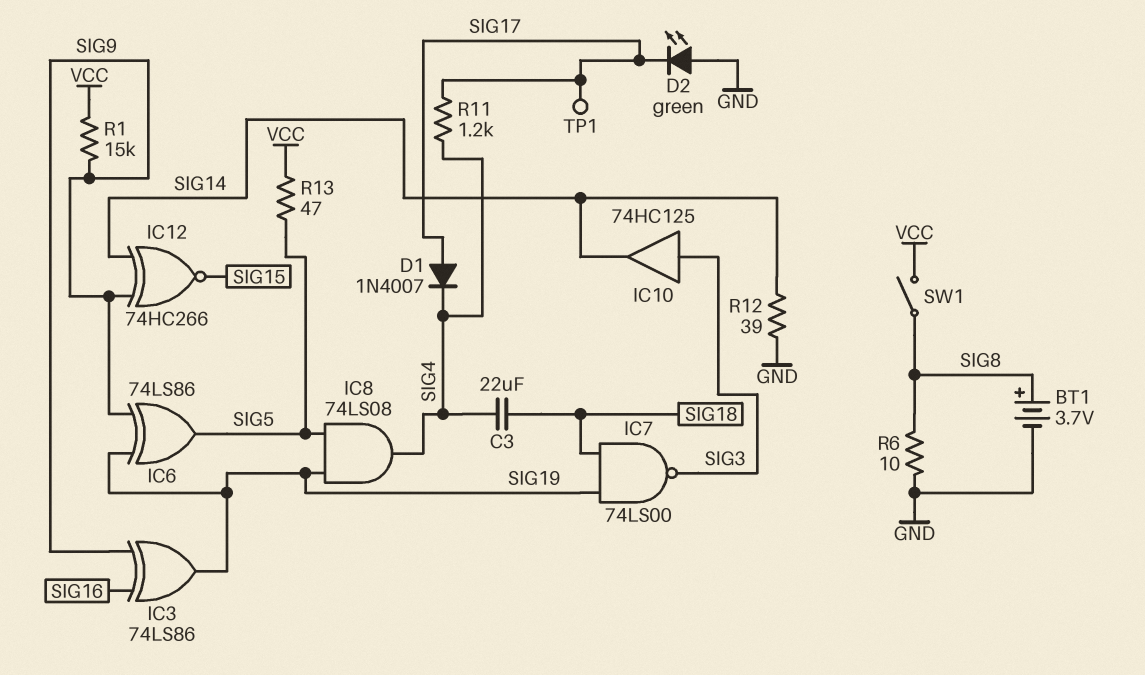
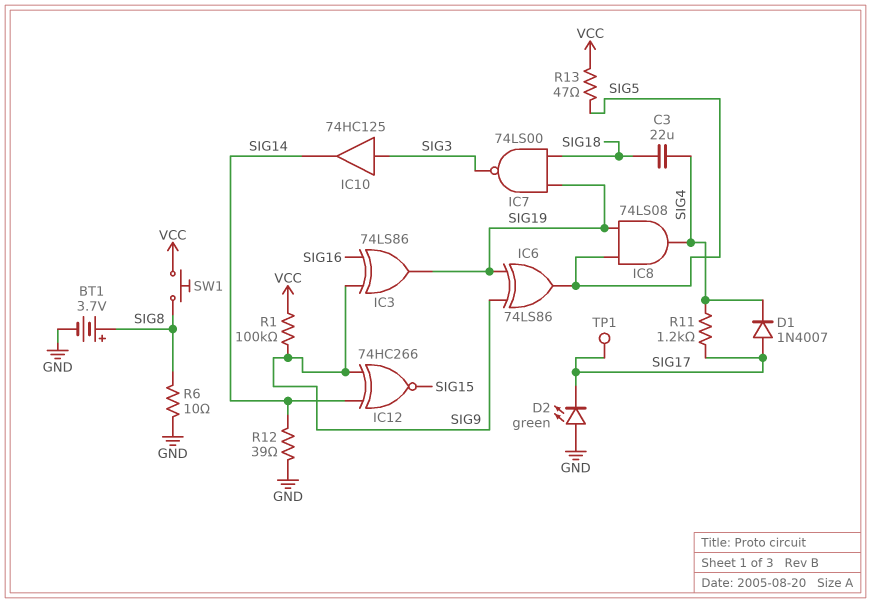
R1: 15k (SIG9, VCC) -> 100k (SIG9, VCC)
SW1: switch (SIG8, VCC) -> button (SIG8, VCC)

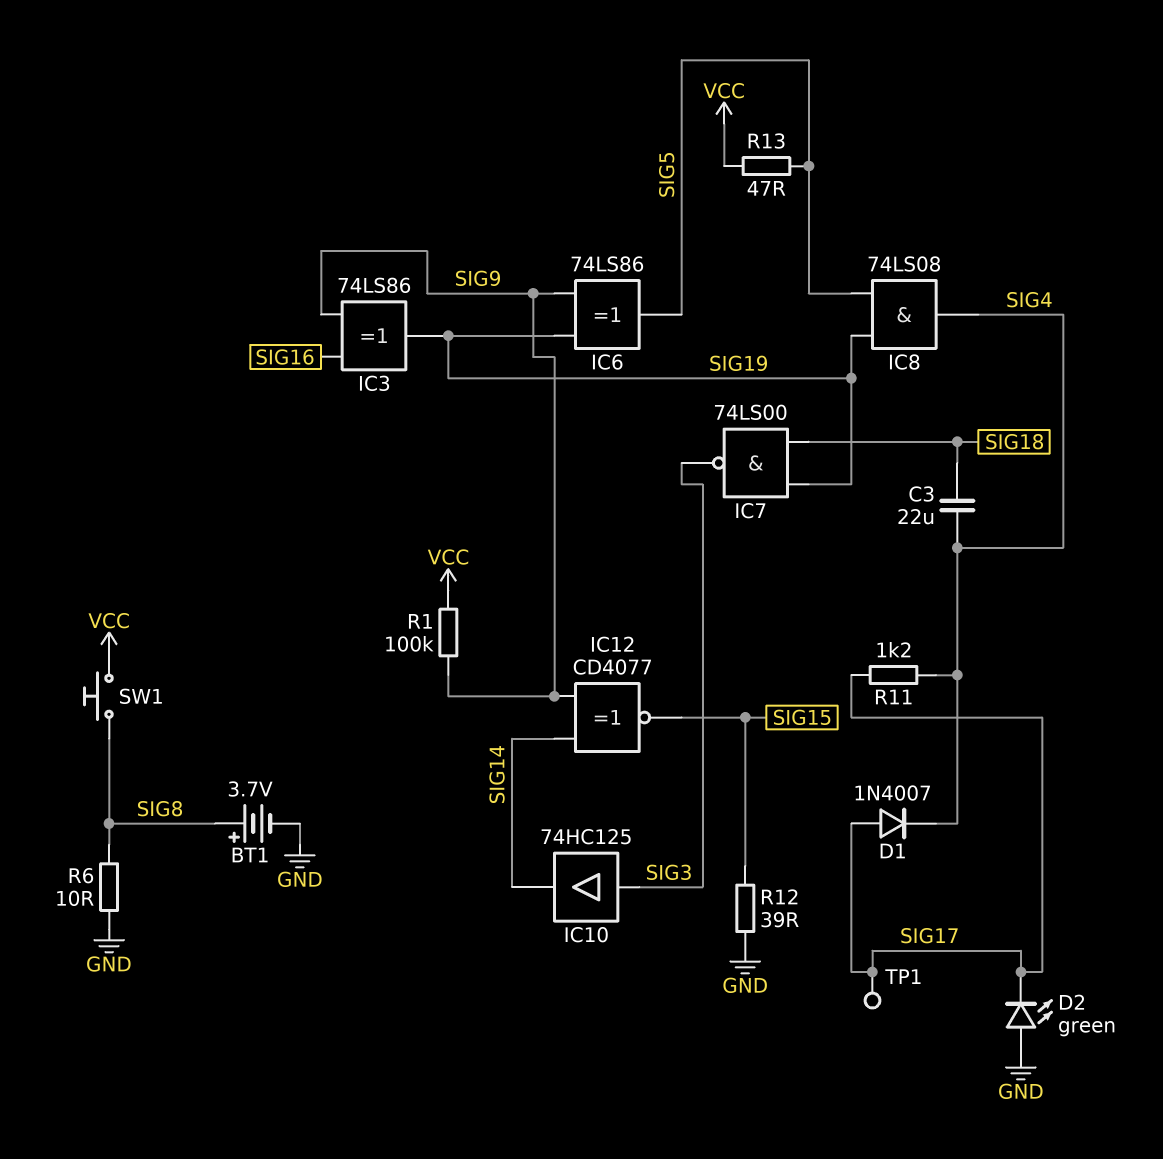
IC12: XNOR 74HC266 (in SIG9, in SIG14, out SIG15) -> XNOR CD4077 (in SIG9, in SIG14, out SIG15)
R12: 39 (GND, SIG14) -> 39 (GND, SIG15)

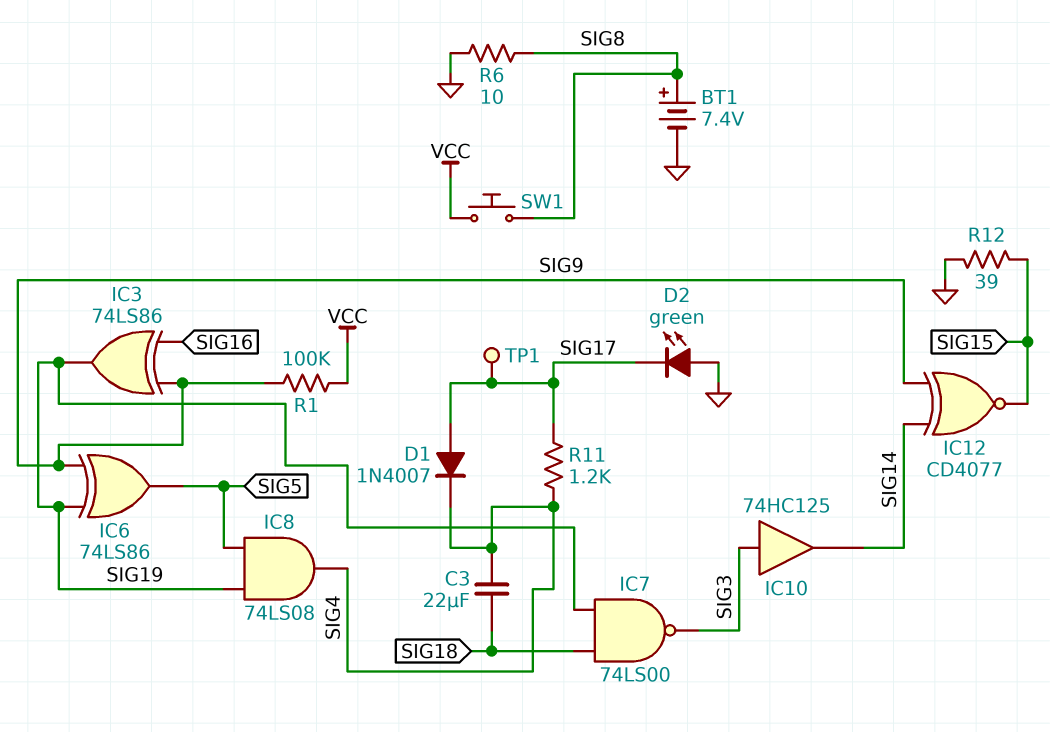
BT1: 3.7V (plus SIG8, minus GND) -> 7.4V (plus SIG8, minus GND)
R13: 47 (SIG5, VCC) -> none

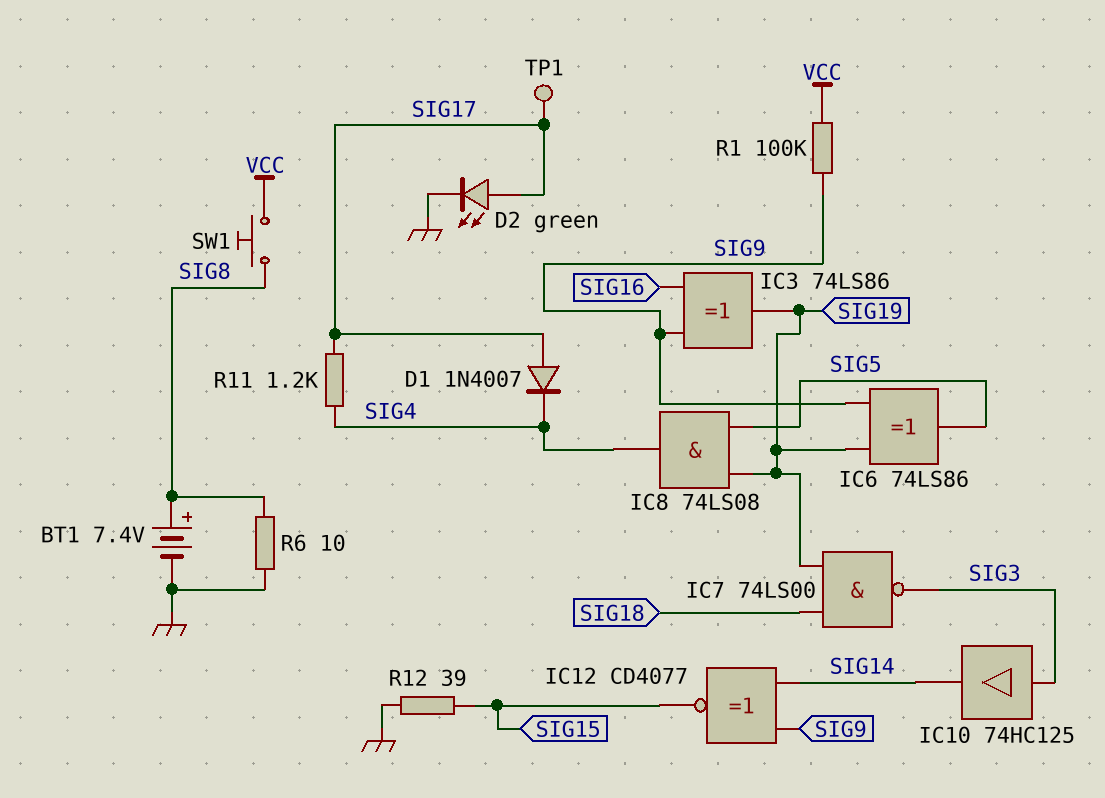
C3: 22uF (SIG4, SIG18) -> none
D2: LED green (A GND, K SIG17) -> LED green (A SIG17, K GND)

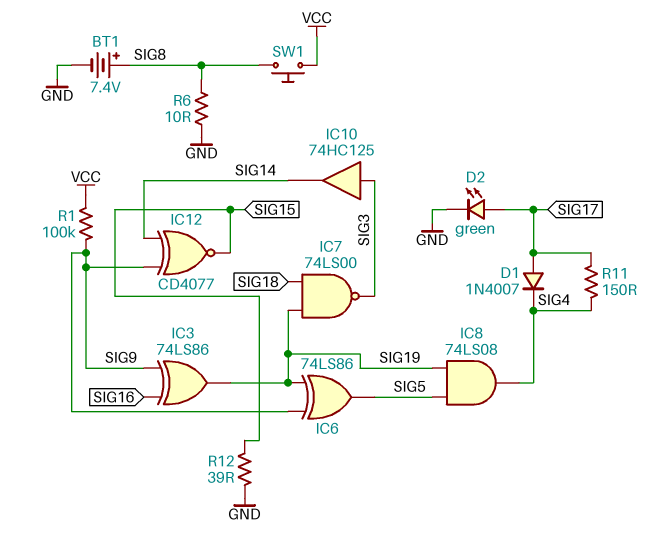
R11: 1.2k (SIG4, SIG17) -> 150 (SIG4, SIG17)
TP1: test point (SIG17) -> none

